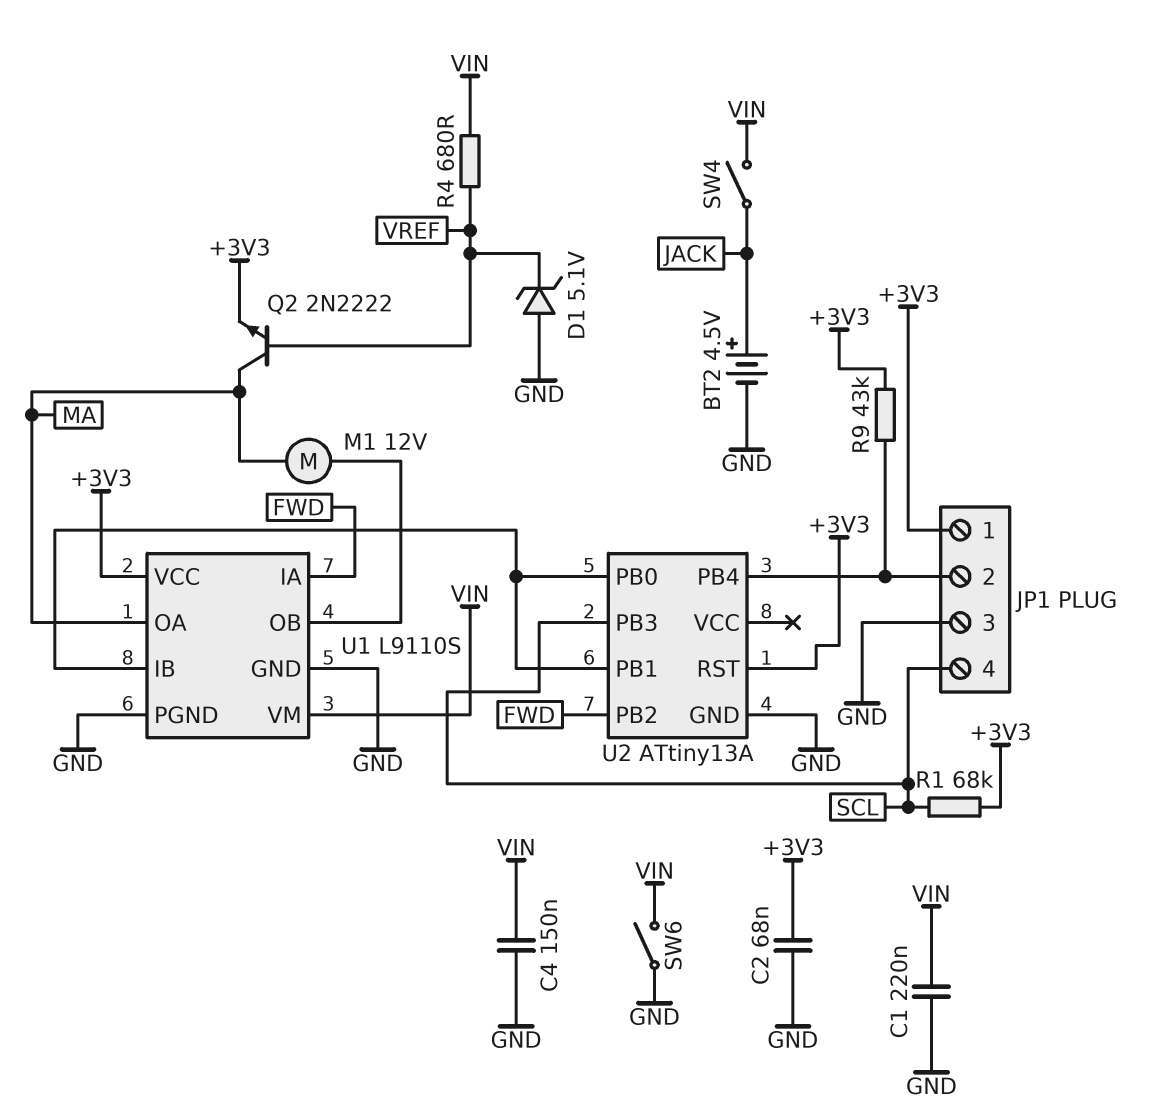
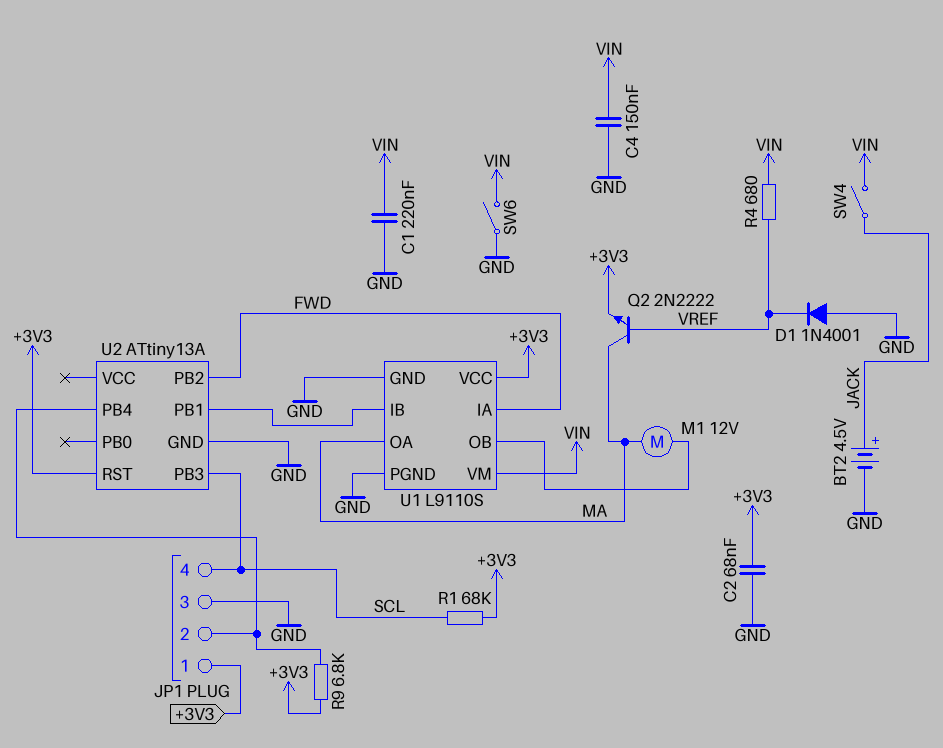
D1: zener 5.1V (A GND, K VREF) -> diode 1N4001 (A GND, K VREF)
R9: 43k (+3V3, JP1/2) -> 6.8k (+3V3, JP1/2)
U2 pin PB0: U1/IB -> none

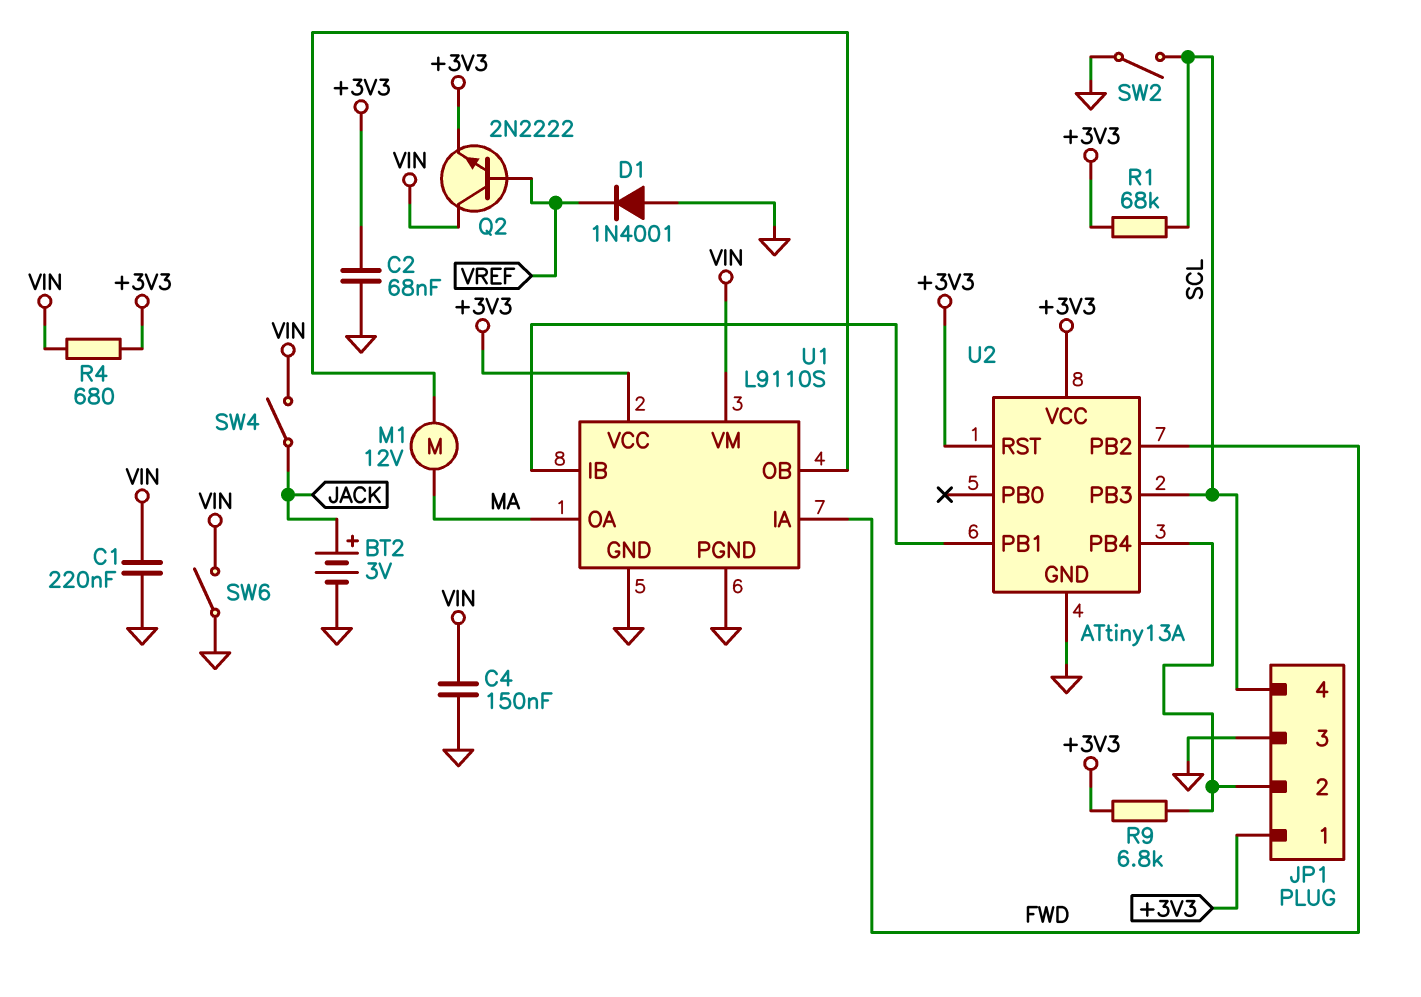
BT2: 4.5V (plus JACK, minus GND) -> 3V (plus JACK, minus GND)
Q2: NPN 2N2222 (B VREF, C MA, E +3V3) -> NPN 2N2222 (B VREF, C VIN, E +3V3)
R4: 680 (VIN, VREF) -> 680 (+3V3, VIN)
SW2: none -> switch (GND, SCL)
U2 pin VCC: none -> +3V3

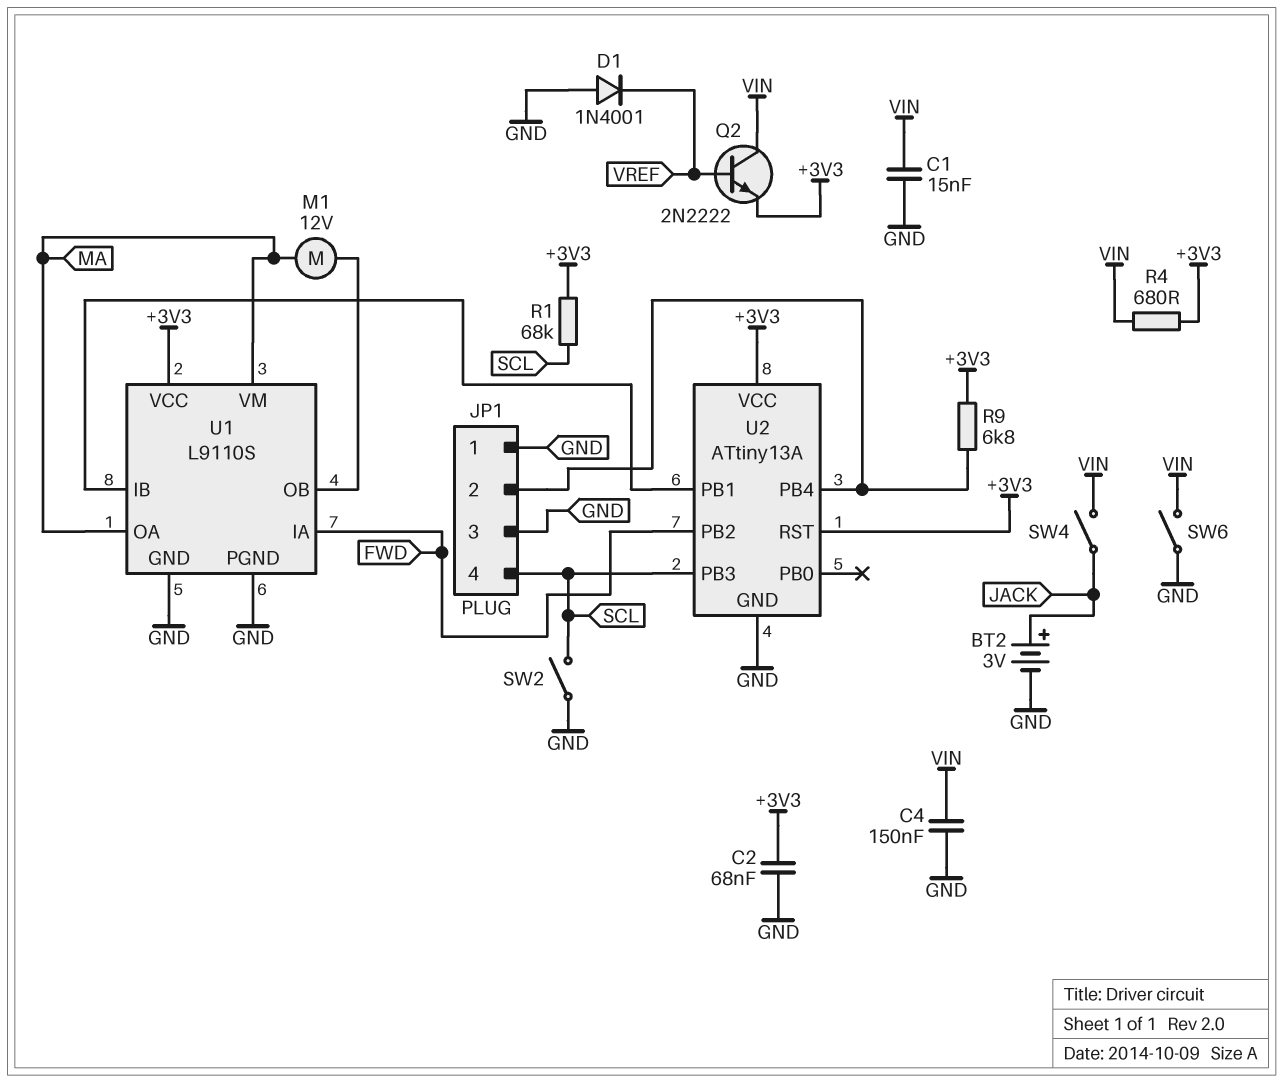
C1: 220nF (GND, VIN) -> 15nF (GND, VIN)
JP1 pin 1: +3V3 -> GND
U1 pin VM: VIN -> MA

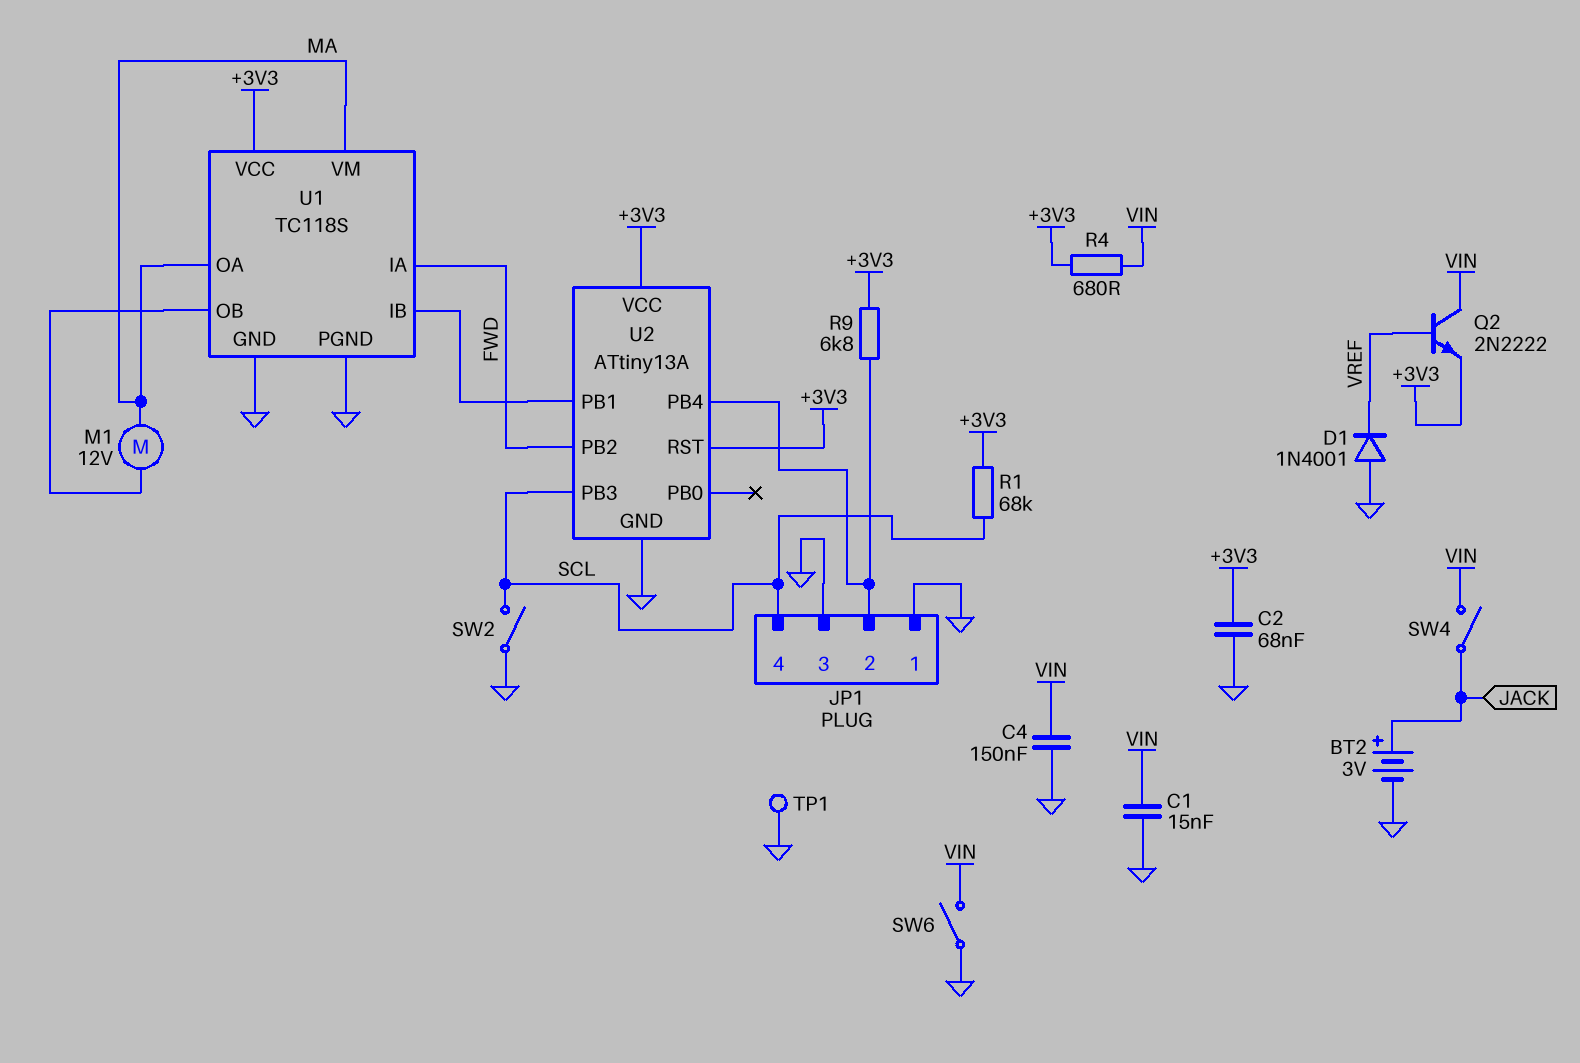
TP1: none -> test point (GND)
U1: L9110S -> TC118S

